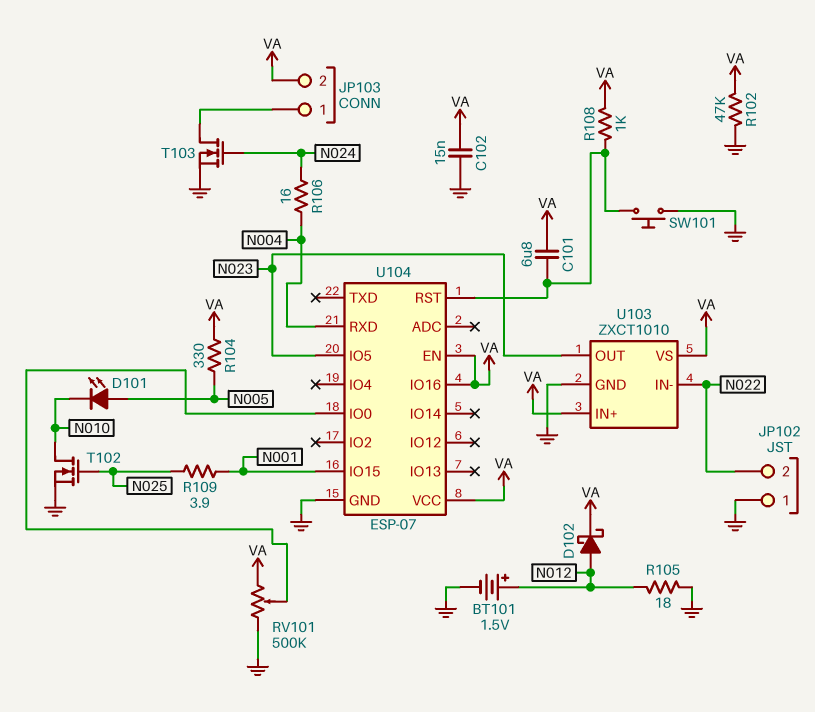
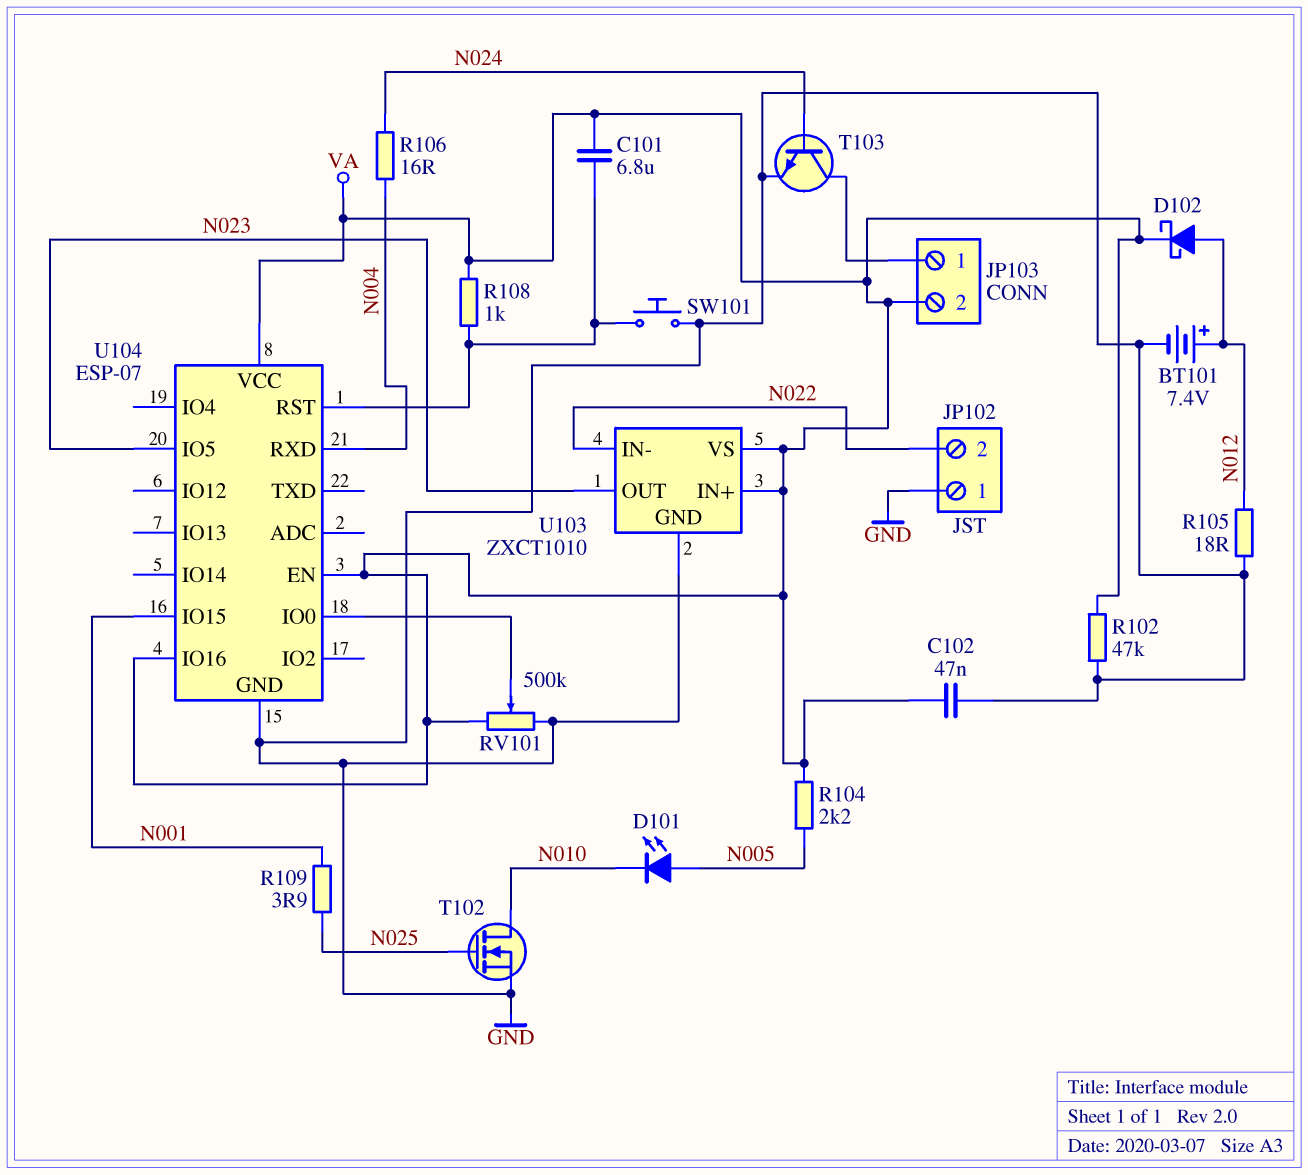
BT101: 1.5V (plus N012, minus GND) -> 7.4V (plus N012, minus GND)
C102: 15nF (GND, VA) -> 47nF (GND, VA)
R104: 330 (N005, VA) -> 2.2k (N005, VA)
T103: NMOS (G N024, D JP103/1, S GND) -> NPN (B N024, C JP103/1, E GND)

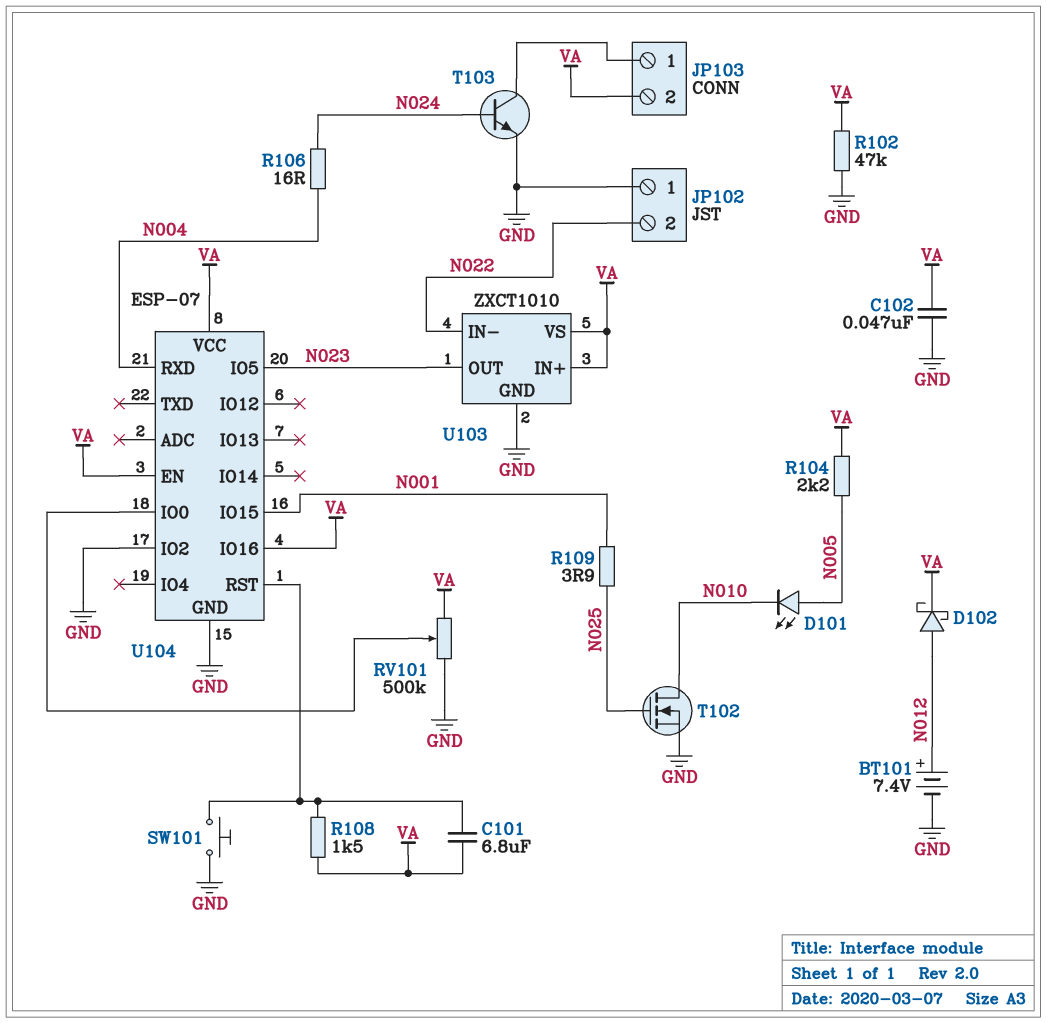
R105: 18 (GND, N012) -> none
R108: 1k (U104/RST, VA) -> 1.5k (U104/RST, VA)
U104 pin IO2: none -> GND

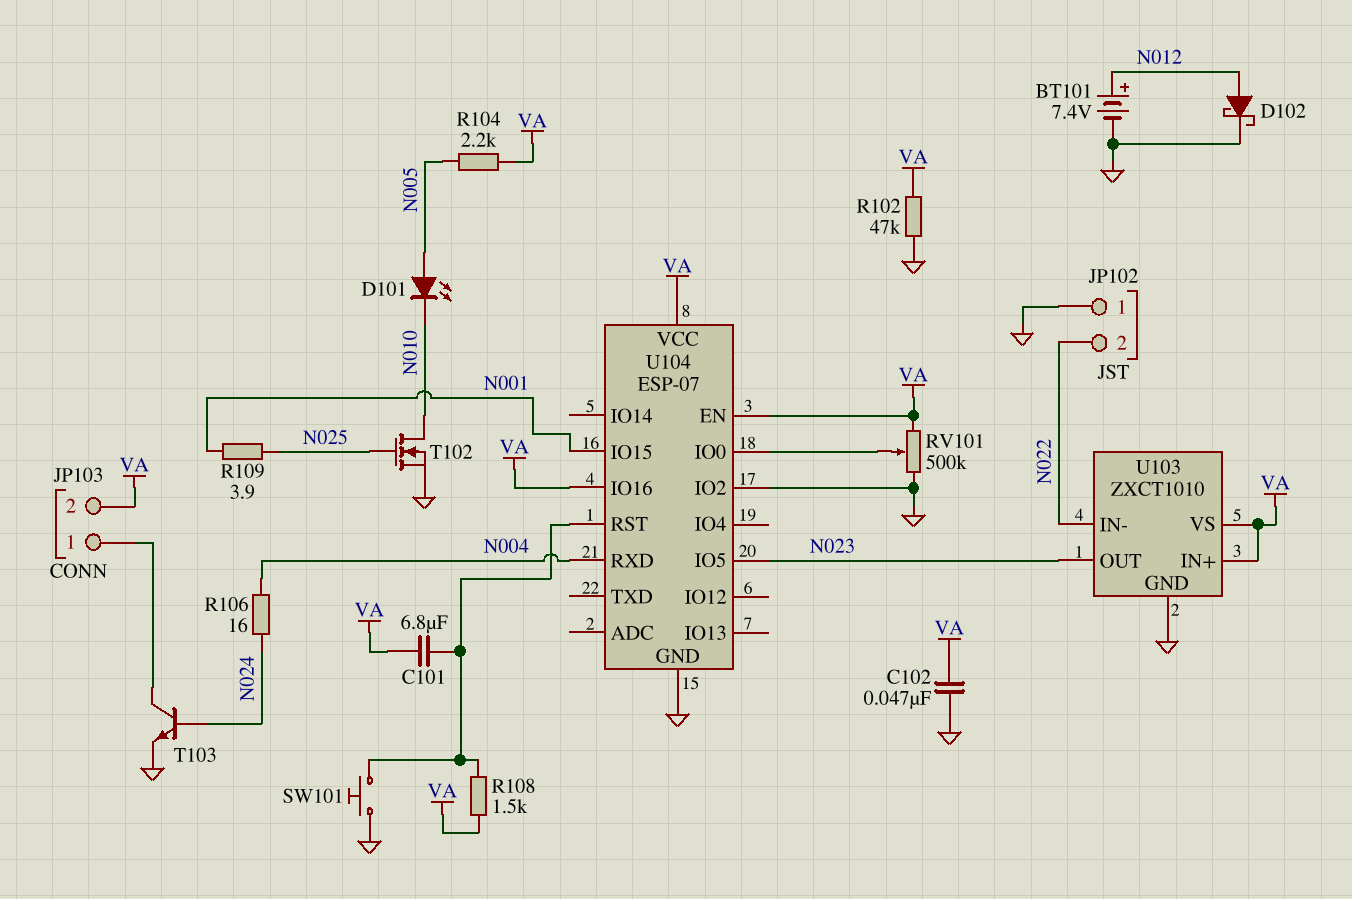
D102: schottky (A N012, K VA) -> schottky (A N012, K GND)

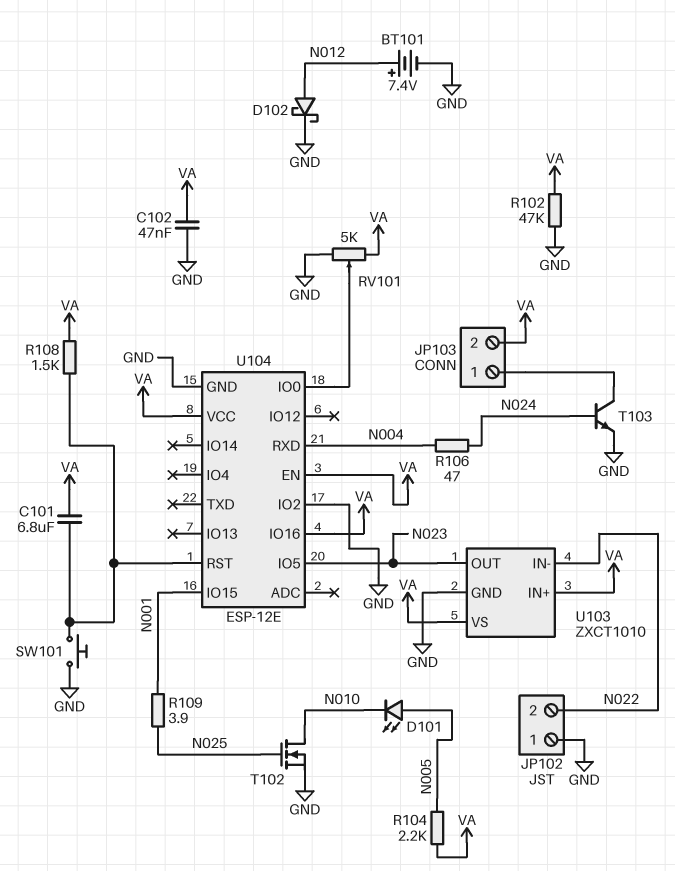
R106: 16 (N004, N024) -> 47 (N004, N024)
RV101: 500k (GND, VA, wiper U104/IO0) -> 5k (GND, VA, wiper U104/IO0)
U104: ESP-07 -> ESP-12E

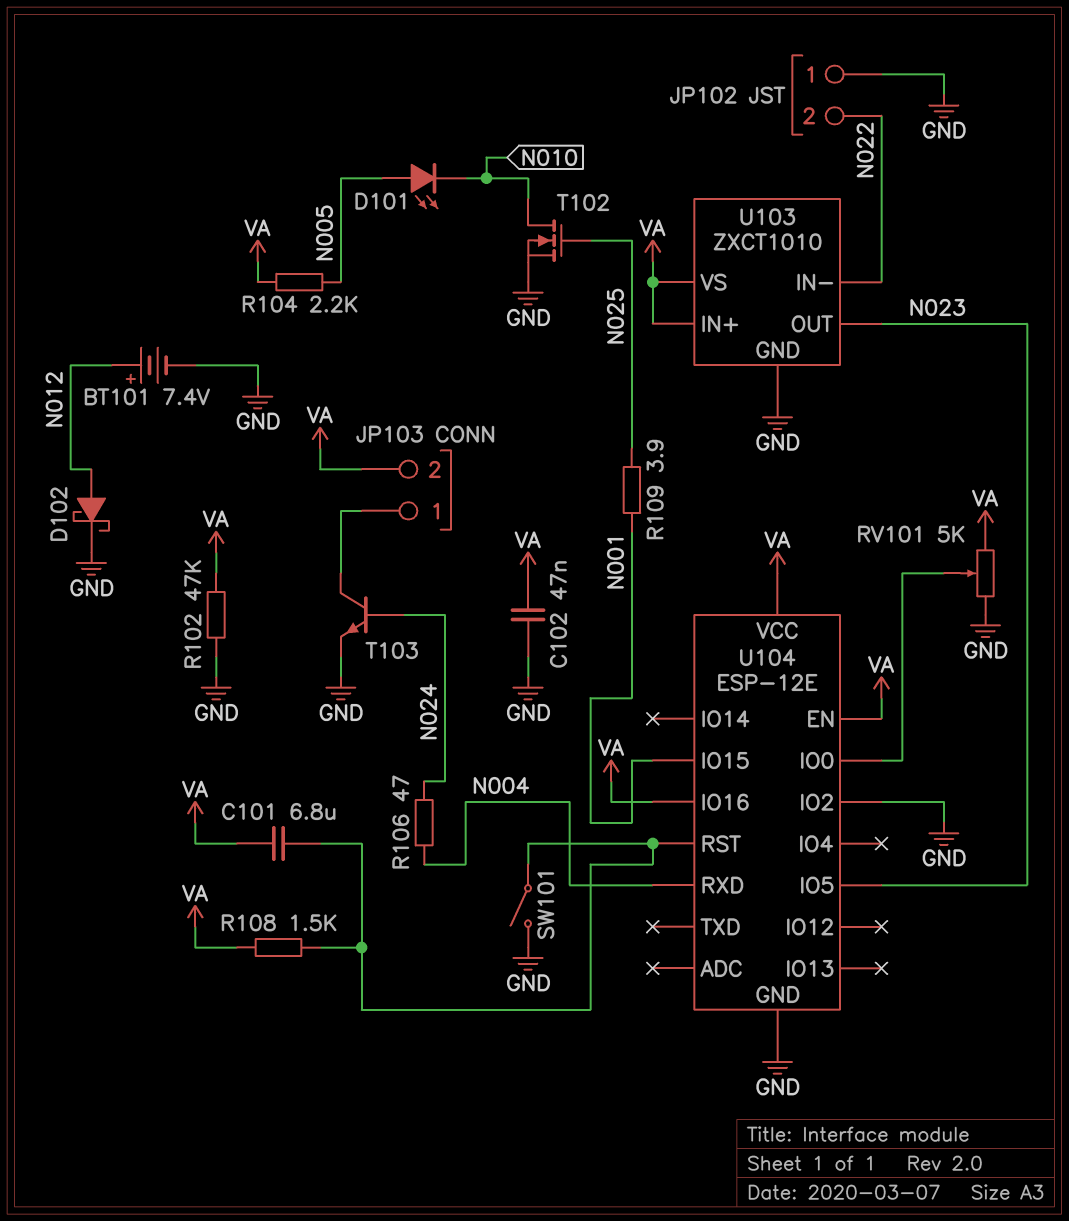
SW101: button (GND, U104/RST) -> switch (GND, U104/RST)

